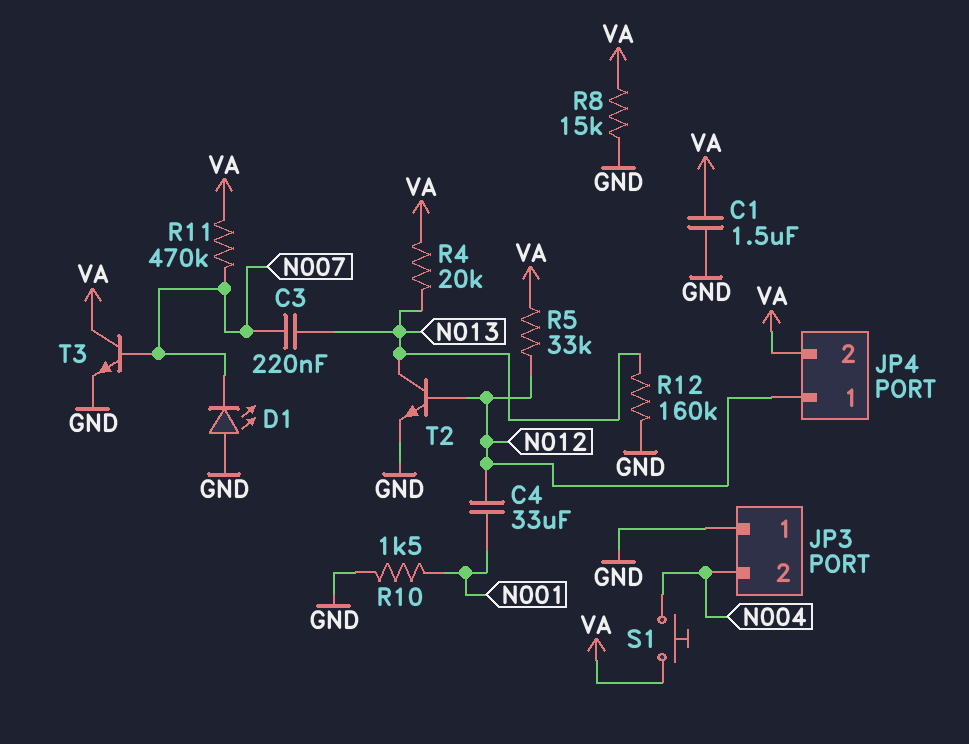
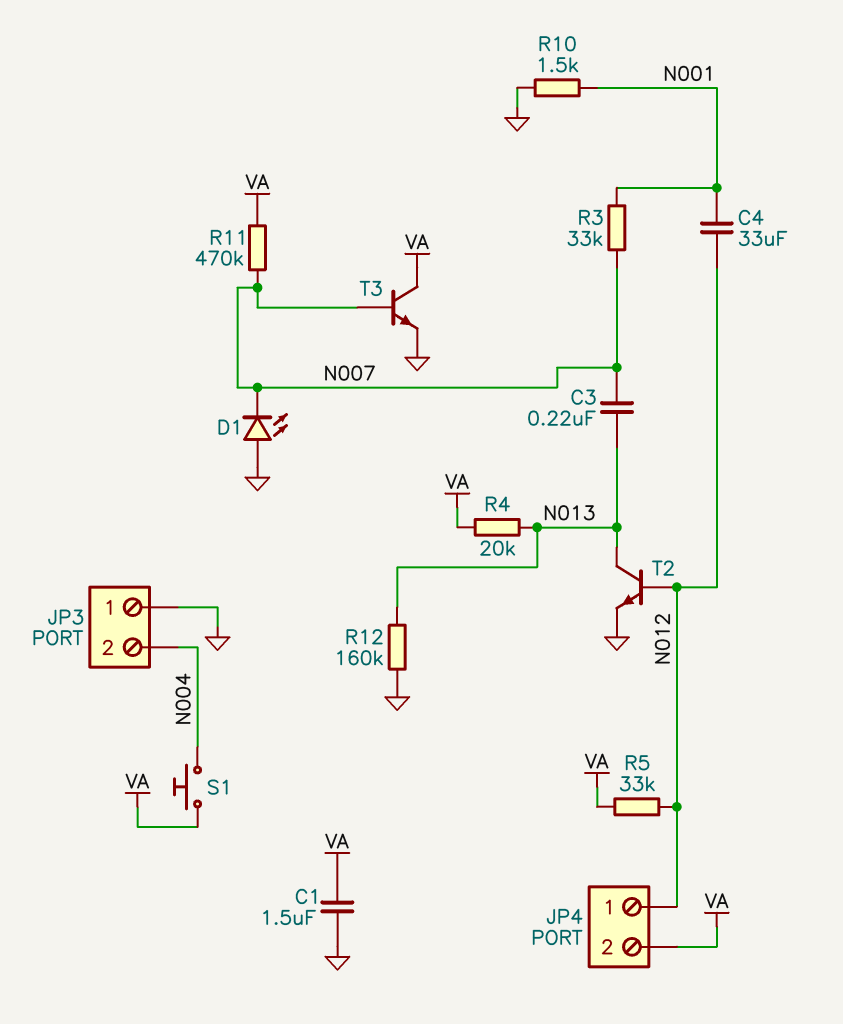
R3: none -> 33k (N001, N007)
R8: 15k (GND, VA) -> none

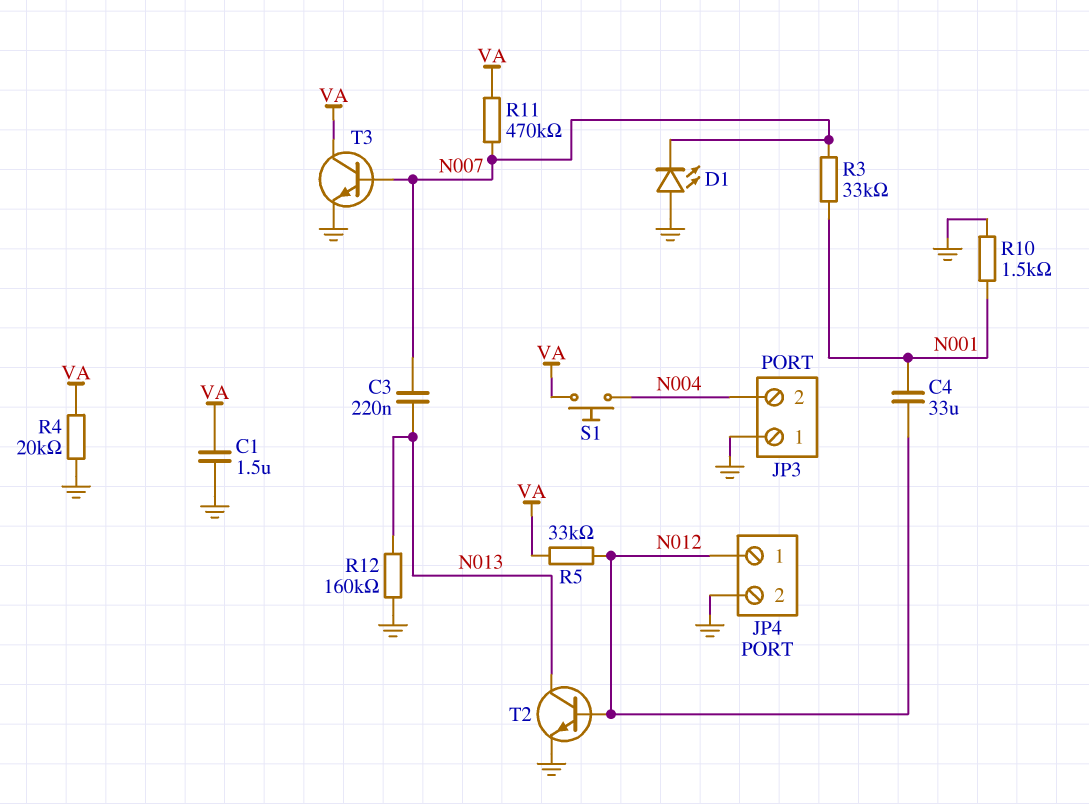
JP4 pin 2: VA -> GND
R4: 20k (N013, VA) -> 20k (GND, VA)

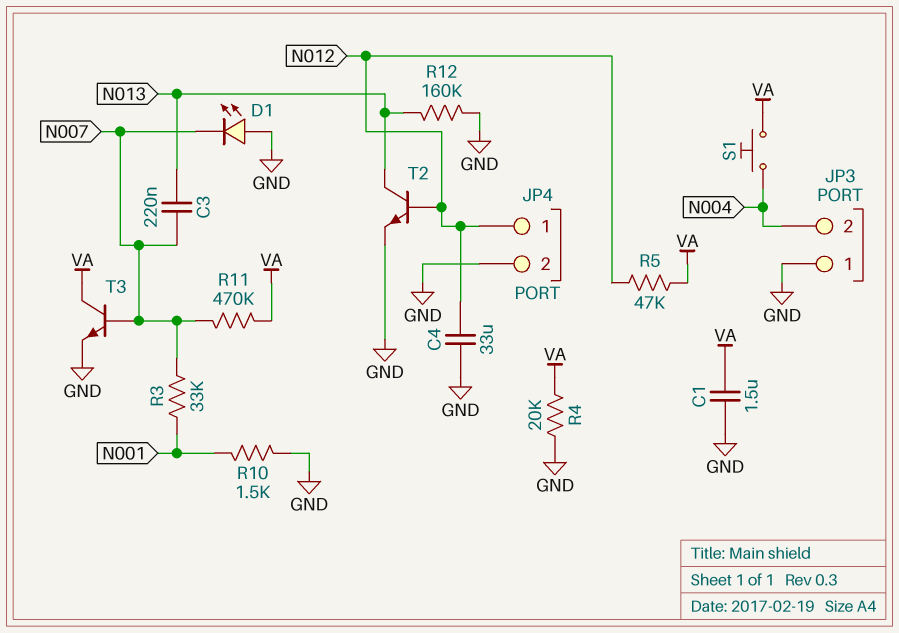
C4: 33uF (N001, N012) -> 33uF (GND, N012)
R5: 33k (N012, VA) -> 47k (N012, VA)

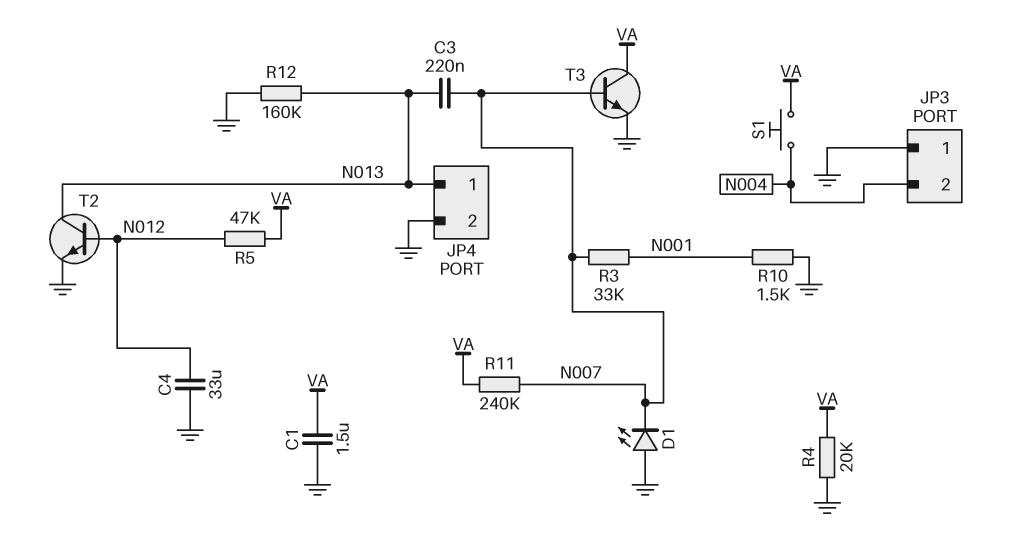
JP4 pin 1: N012 -> N013
R11: 470k (N007, VA) -> 240k (N007, VA)

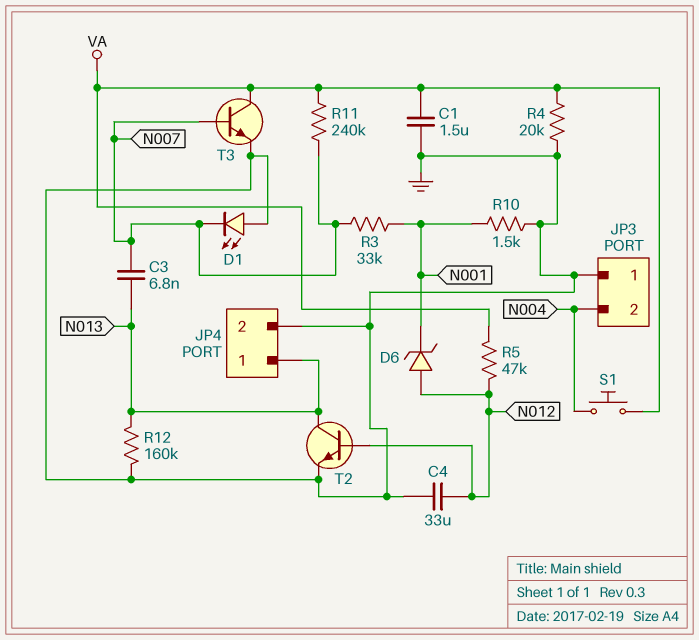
C3: 220nF (N007, N013) -> 6.8nF (N007, N013)
D6: none -> zener (A N012, K N001)

